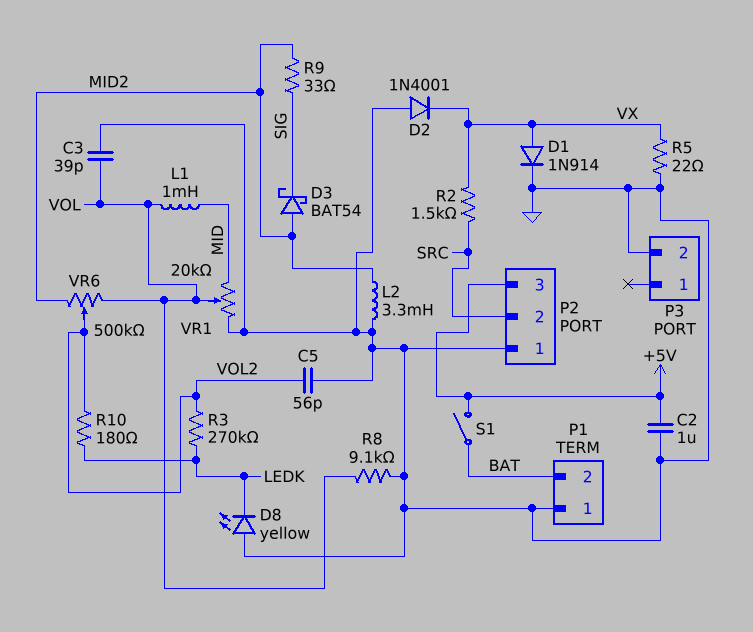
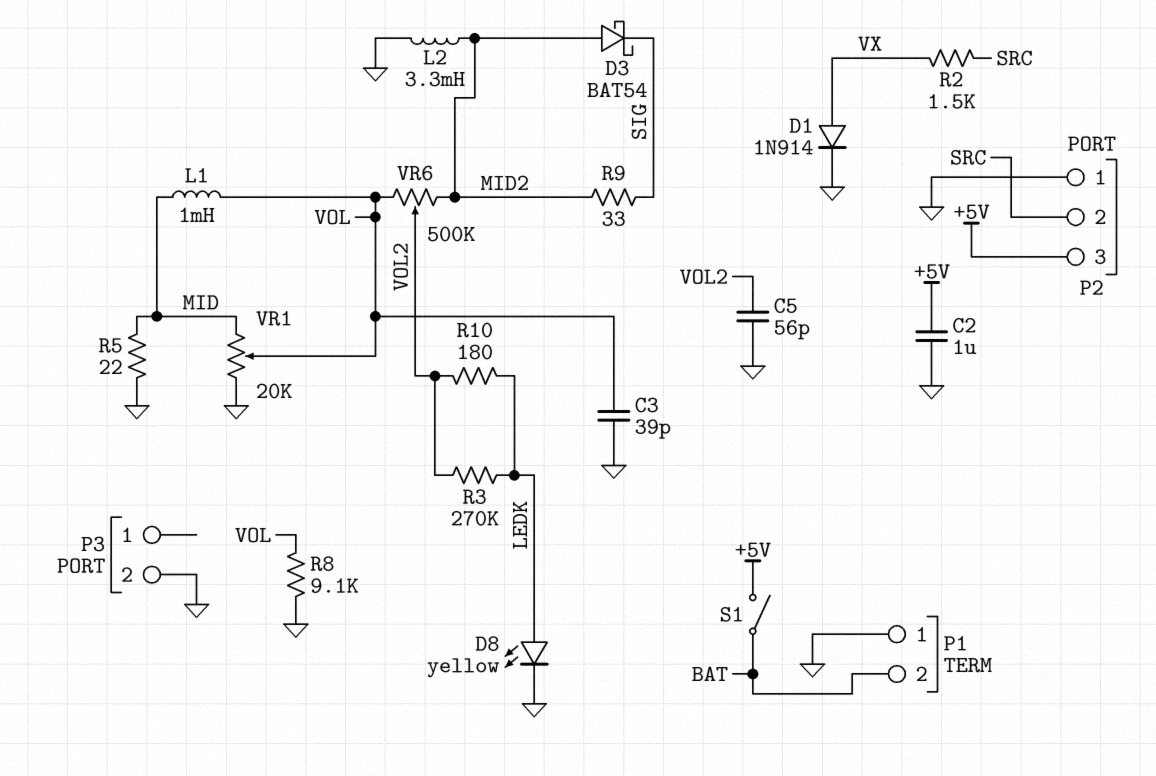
D2: diode 1N4001 (A GND, K VX) -> none
D8: LED yellow (A GND, K LEDK) -> LED yellow (A LEDK, K GND)
R5: 22 (GND, VX) -> 22 (GND, MID)

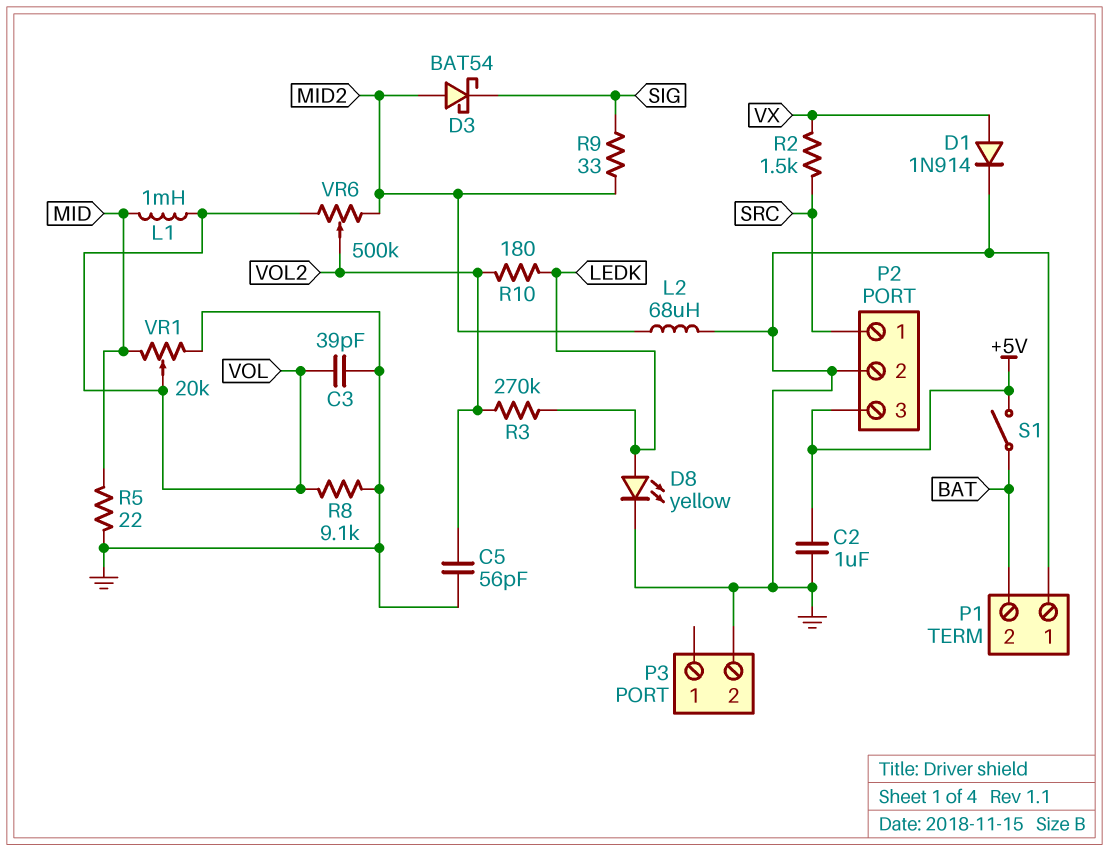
L2: 3.3mH (GND, MID2) -> 68uH (GND, MID2)
P2 pin 1: GND -> SRC
P2 pin 2: SRC -> GND

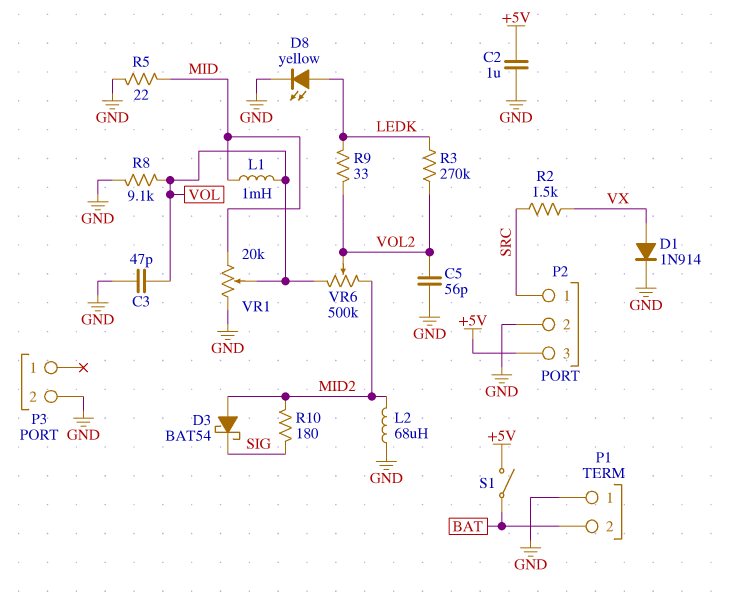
C3: 39pF (GND, VOL) -> 47pF (GND, VOL)
R9: 33 (MID2, SIG) -> 33 (LEDK, VOL2)
R10: 180 (LEDK, VOL2) -> 180 (MID2, SIG)

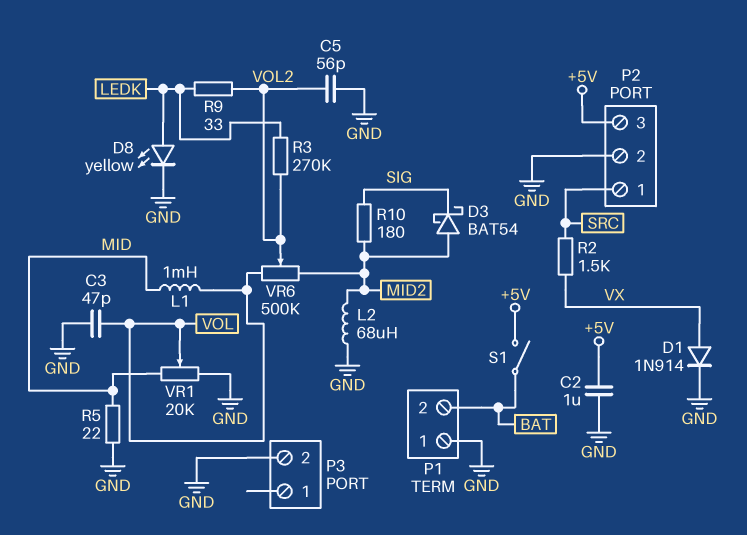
R8: 9.1k (GND, VOL) -> none

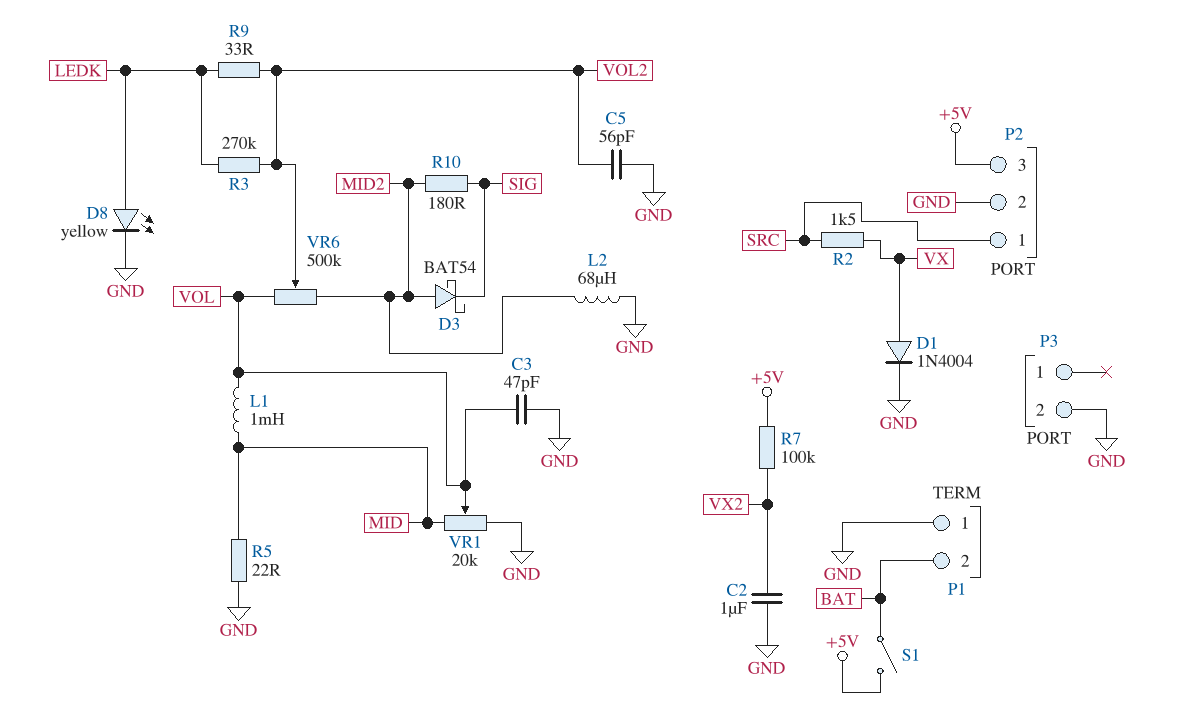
C2: 1uF (+5V, GND) -> 1uF (GND, VX2)
D1: diode 1N914 (A VX, K GND) -> diode 1N4004 (A VX, K GND)
R7: none -> 100k (+5V, VX2)

